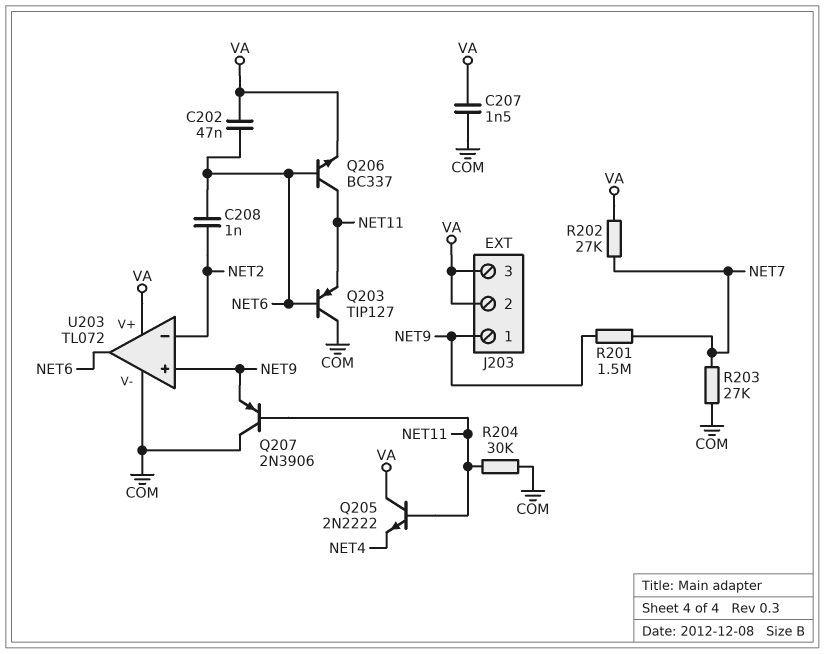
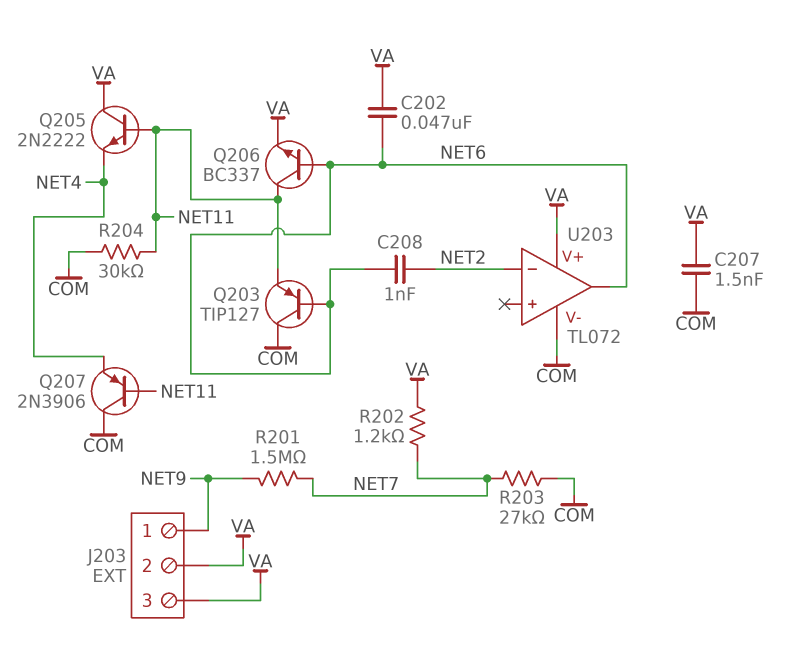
Q207: PNP 2N3906 (B NET11, C COM, E NET9) -> PNP 2N3906 (B NET11, C COM, E NET4)
R202: 27k (NET7, VA) -> 1.2k (NET7, VA)
U203 pin in+: NET9 -> none

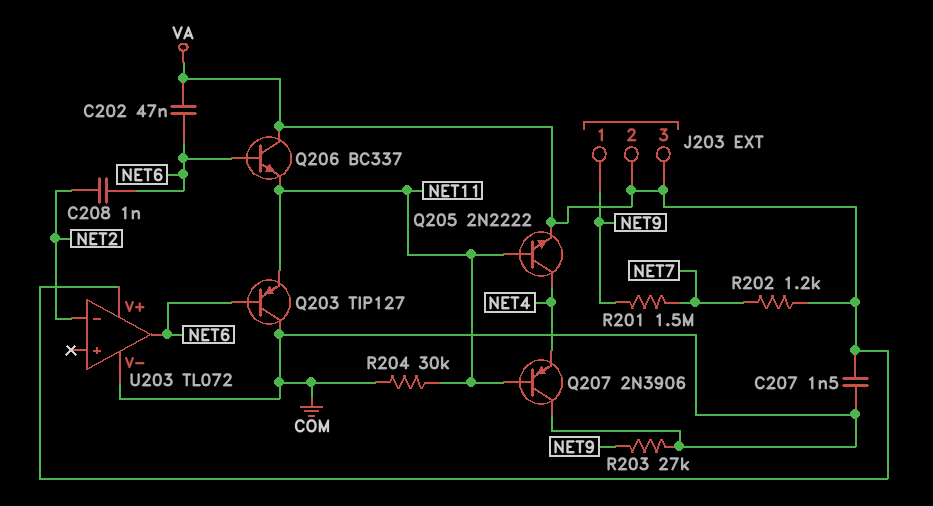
Q205: NPN 2N2222 (B NET11, C VA, E NET4) -> NPN 2N2222 (B NET11, C NET4, E VA)
Q206: NPN BC337 (B NET6, C NET11, E VA) -> NPN BC337 (B NET6, C VA, E NET11)
R203: 27k (COM, NET7) -> 27k (COM, NET9)

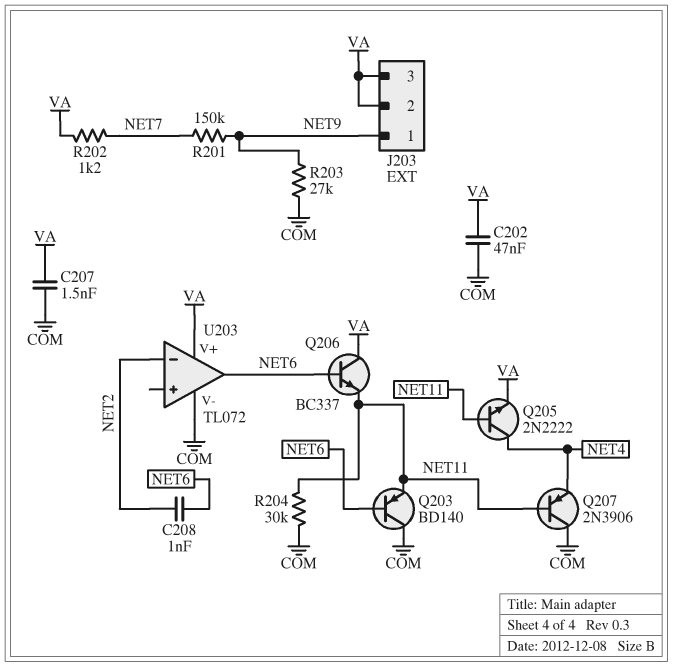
C202: 47nF (NET6, VA) -> 47nF (COM, VA)
Q203: PNP TIP127 (B NET6, C COM, E NET11) -> PNP BD140 (B NET6, C COM, E NET11)
R201: 1.5M (NET7, NET9) -> 150k (NET7, NET9)

